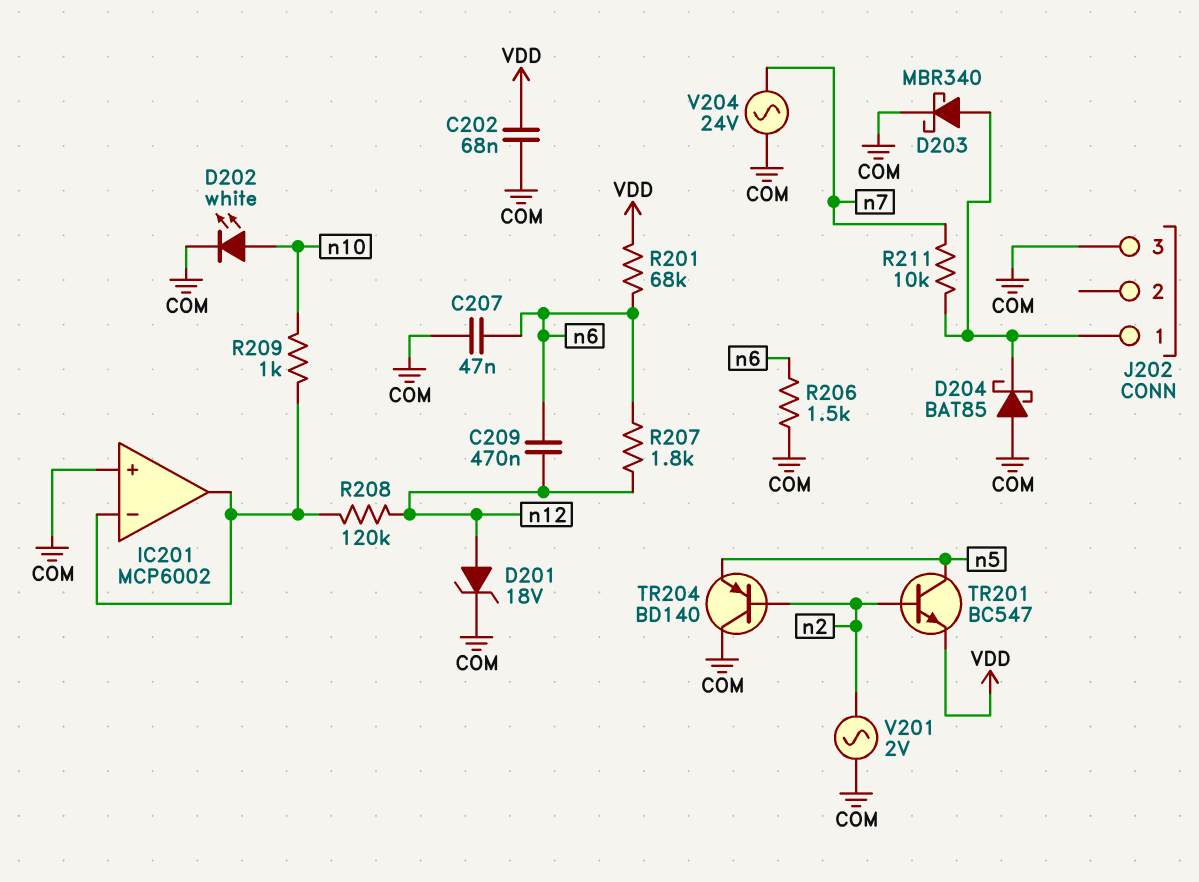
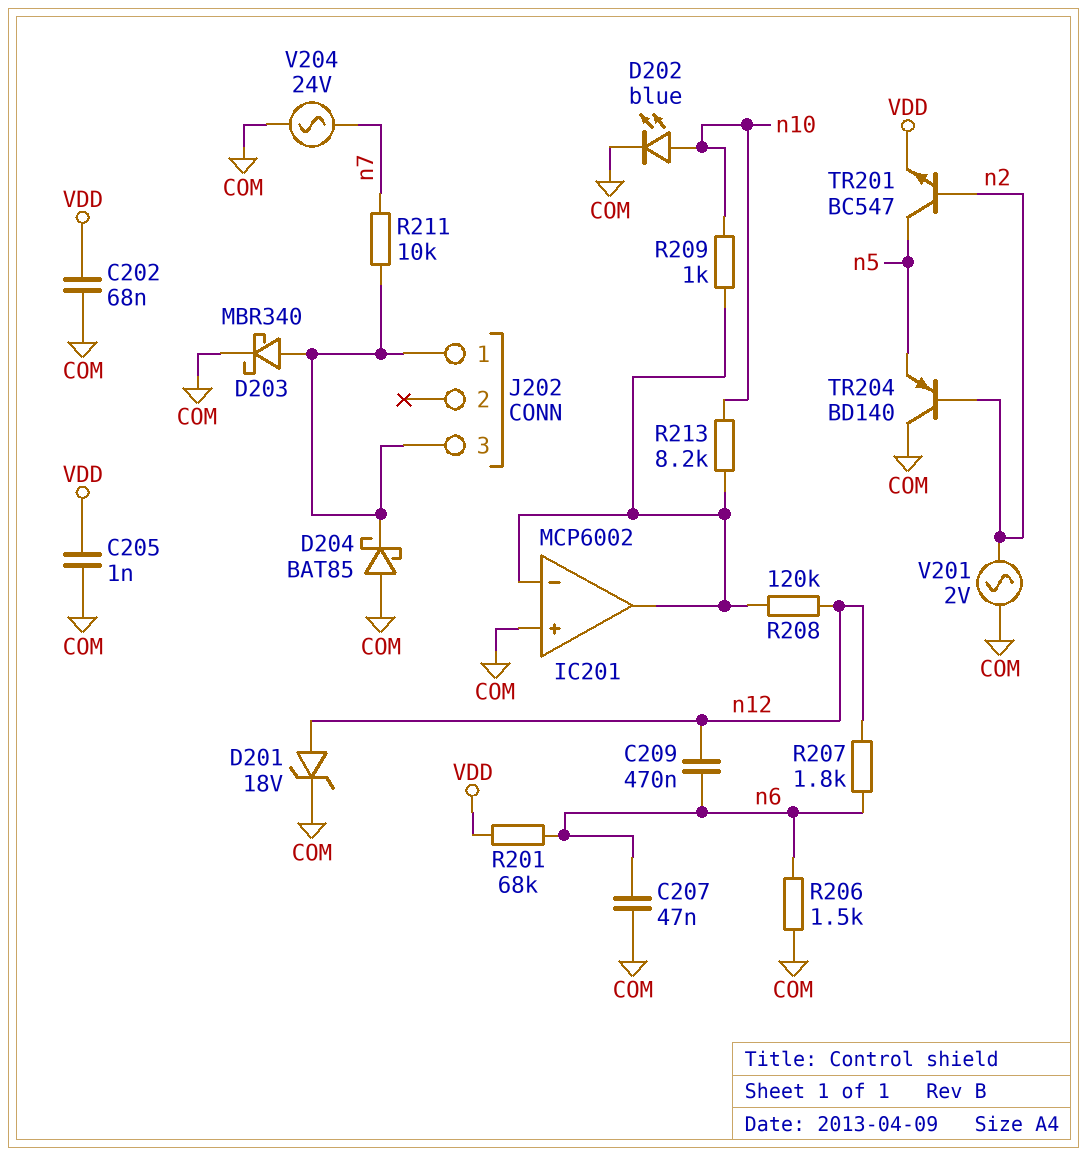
C205: none -> 1nF (COM, VDD)
D202: LED white (A n10, K COM) -> LED blue (A n10, K COM)
J202 pin 3: COM -> J202/1
R213: none -> 8.2k (IC201/in-, n10)

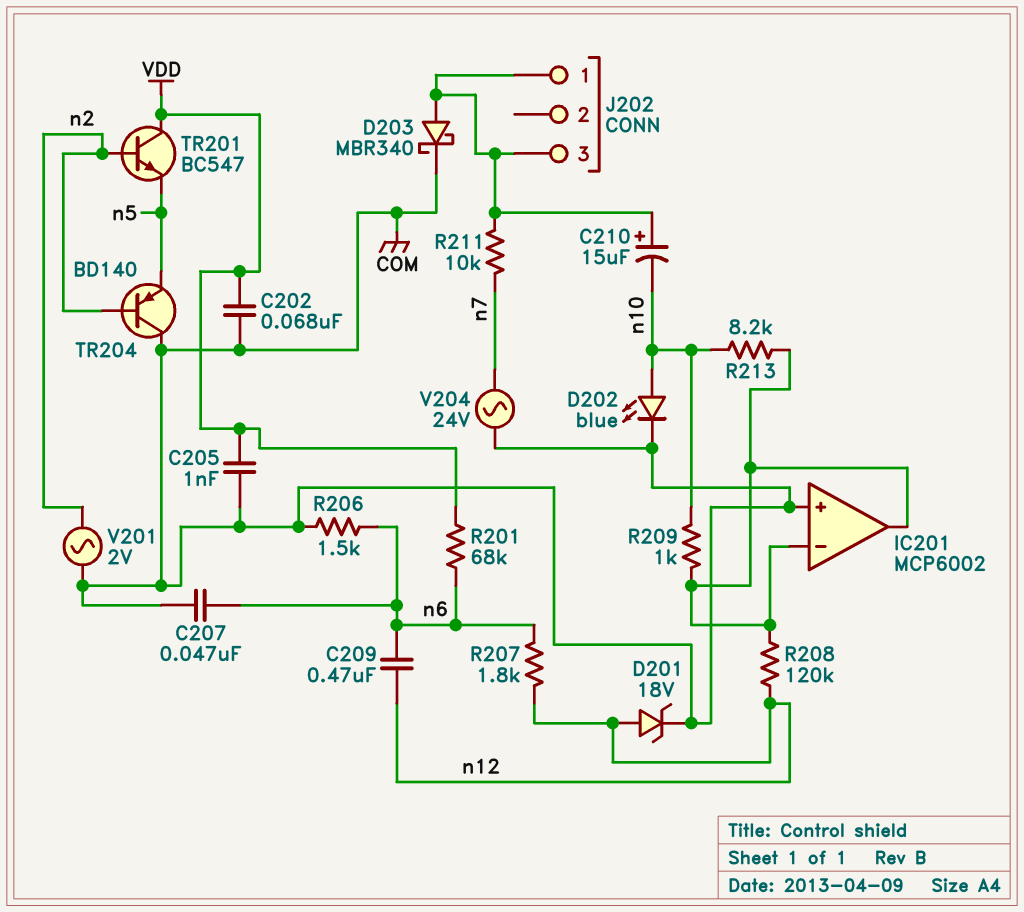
C210: none -> 15uF (plus J202/1, minus n10)
D204: schottky BAT85 (A COM, K J202/1) -> none
TR201: NPN BC547 (B n2, C n5, E VDD) -> NPN BC547 (B n2, C VDD, E n5)

